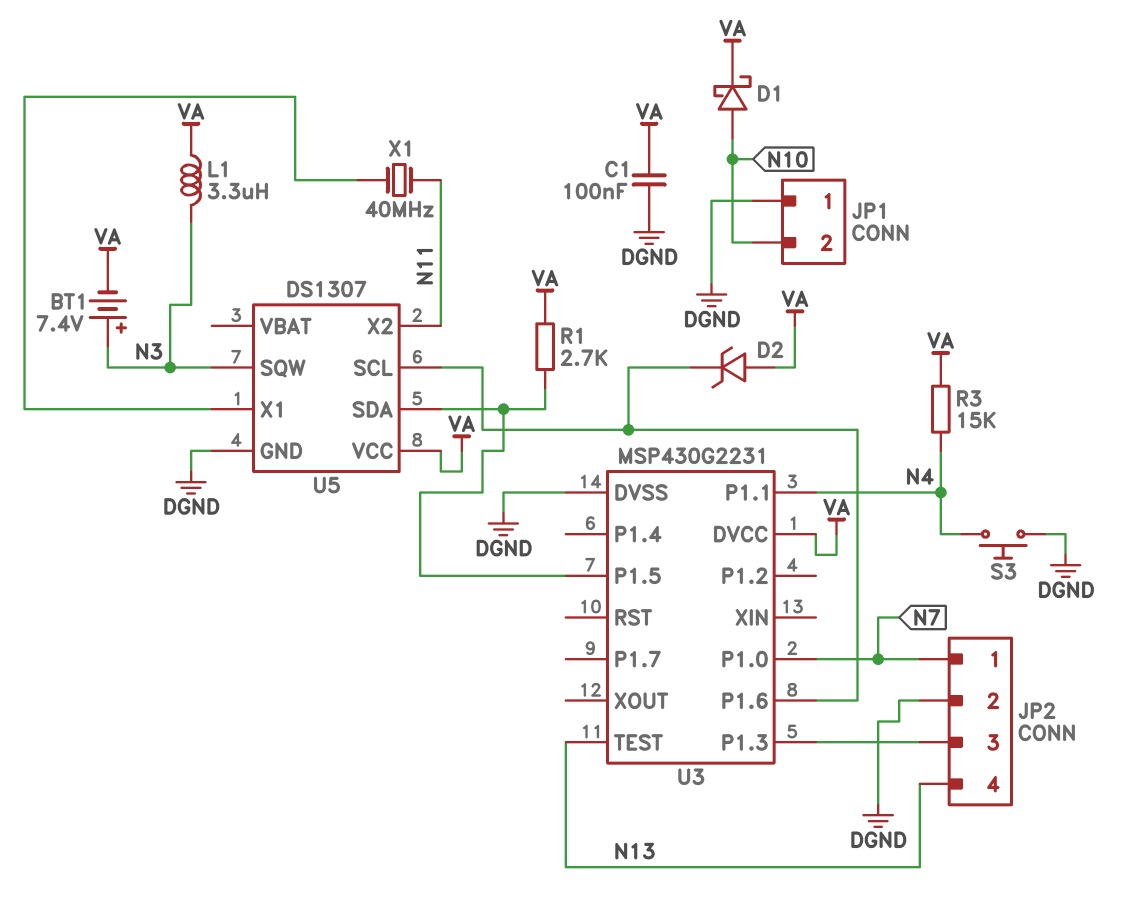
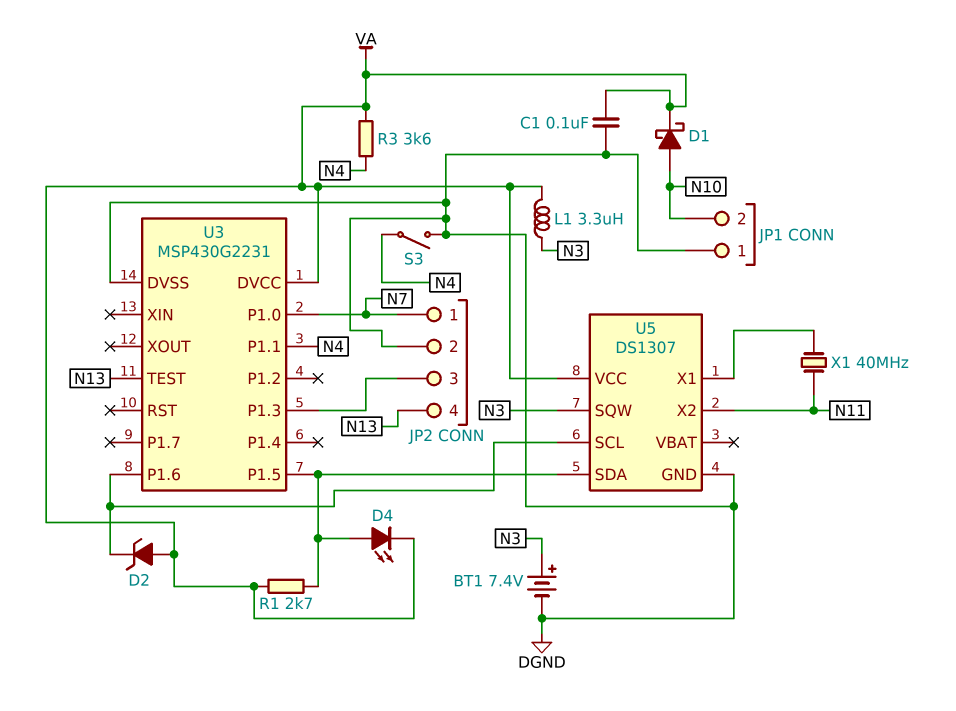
BT1: 7.4V (plus N3, minus VA) -> 7.4V (plus N3, minus DGND)
D4: none -> LED (A U3/P1.5, K VA)
R3: 15k (N4, VA) -> 3.6k (N4, VA)
S3: button (DGND, N4) -> switch (DGND, N4)

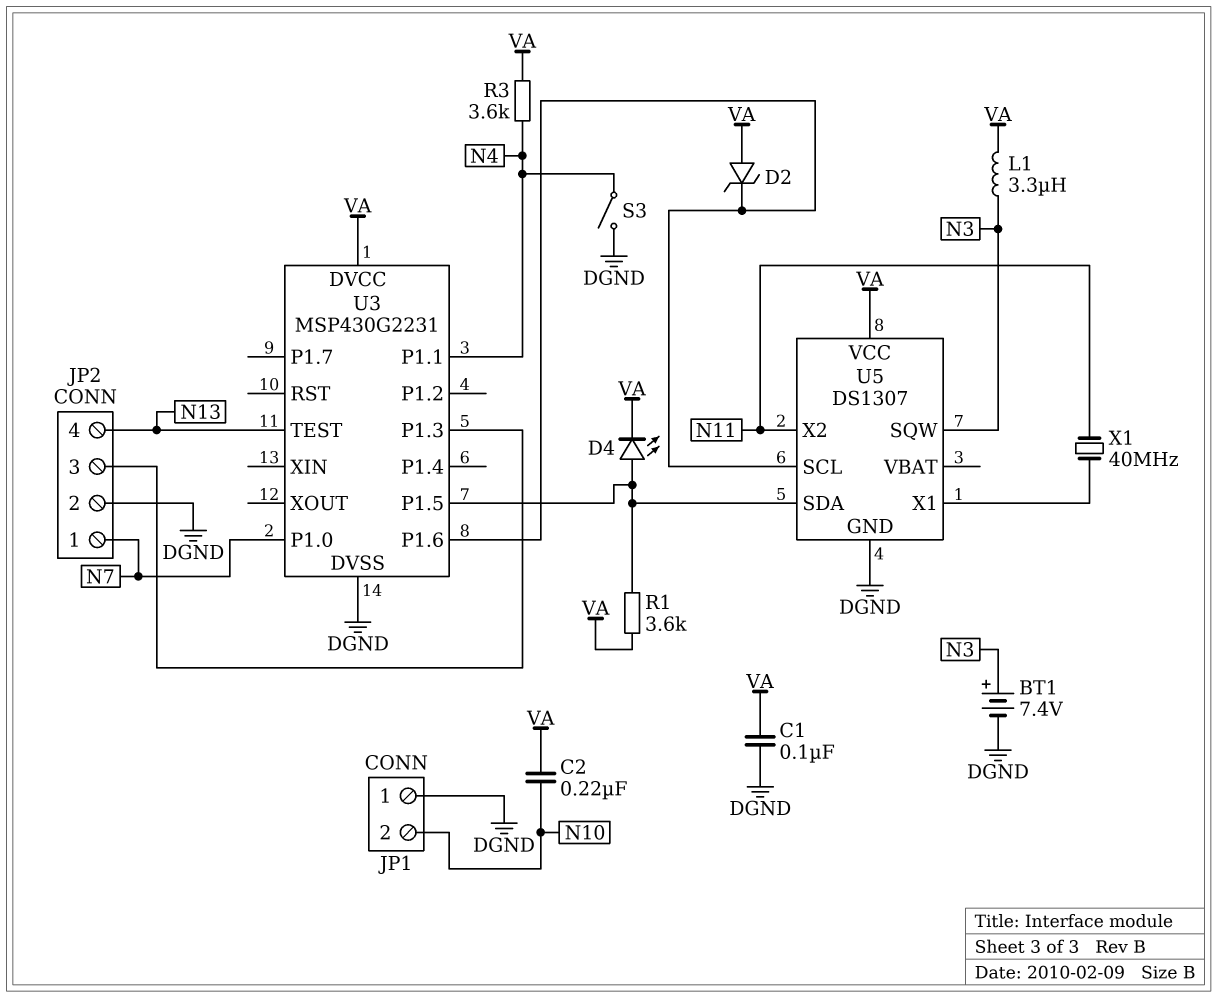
C2: none -> 220nF (N10, VA)
D1: schottky (A N10, K VA) -> none
R1: 2.7k (U3/P1.5, VA) -> 3.6k (U3/P1.5, VA)

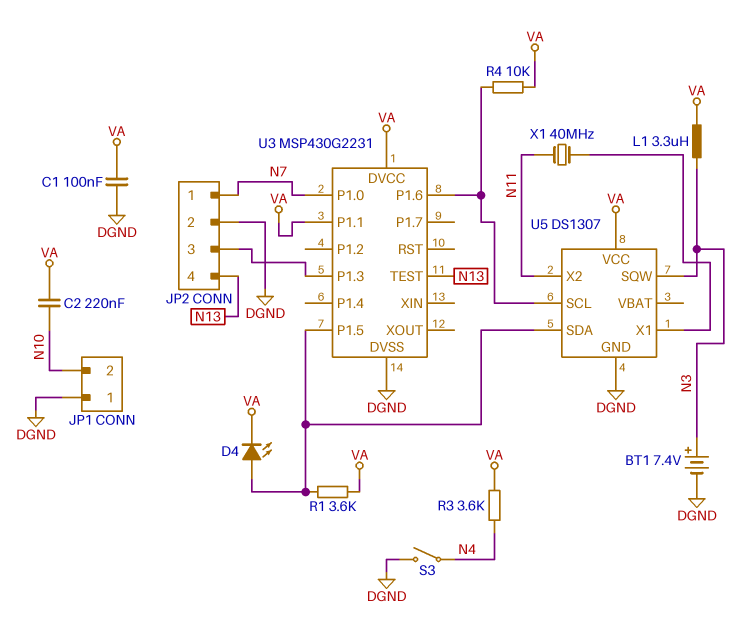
D2: zener (A VA, K U3/P1.6) -> none
R4: none -> 10k (U3/P1.6, VA)
U3 pin P1.1: N4 -> VA

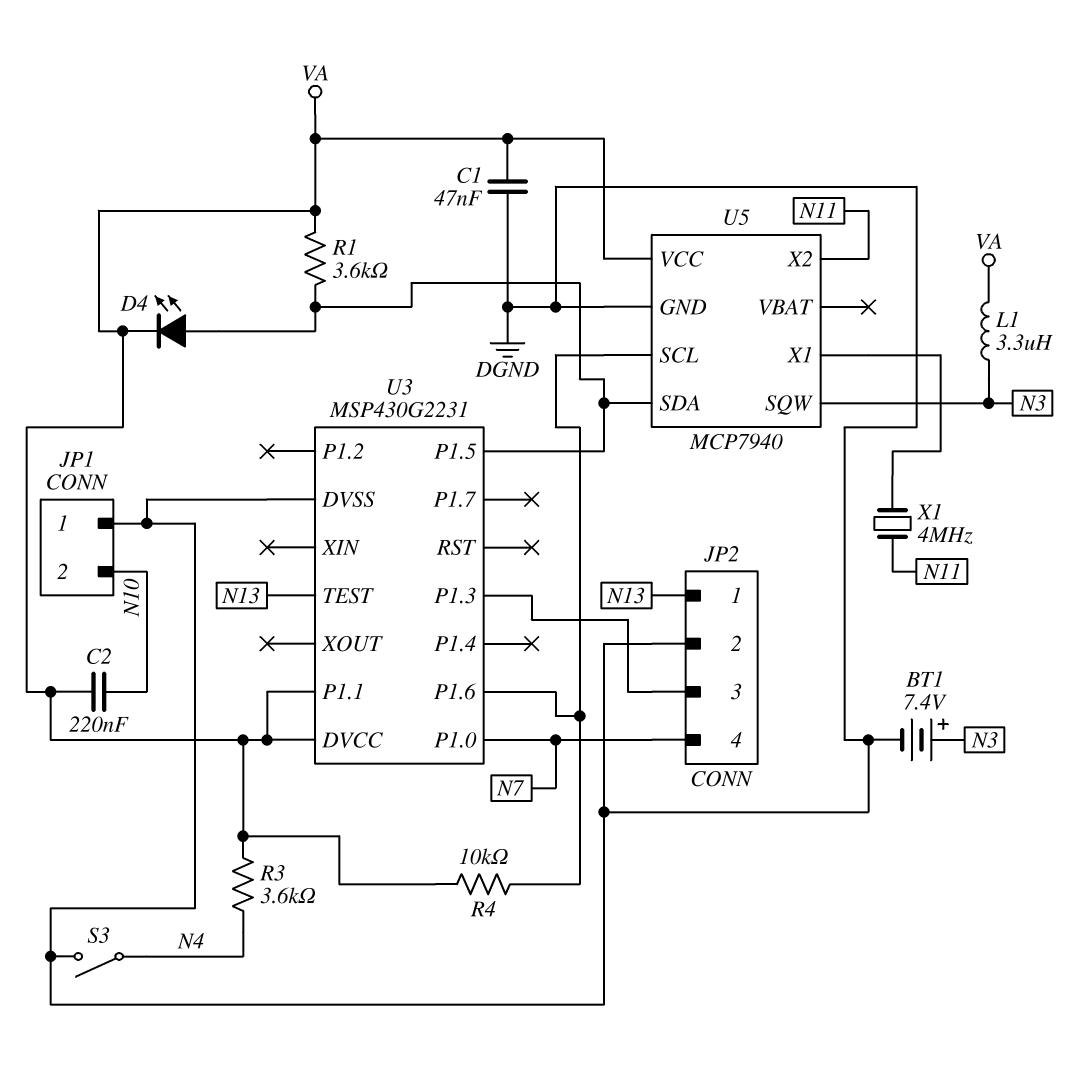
C1: 100nF (DGND, VA) -> 47nF (DGND, VA)
JP2 pin 1: N7 -> N13
JP2 pin 4: N13 -> N7
U5: DS1307 -> MCP7940
X1: 40MHz (N11, U5/X1) -> 4MHz (N11, U5/X1)

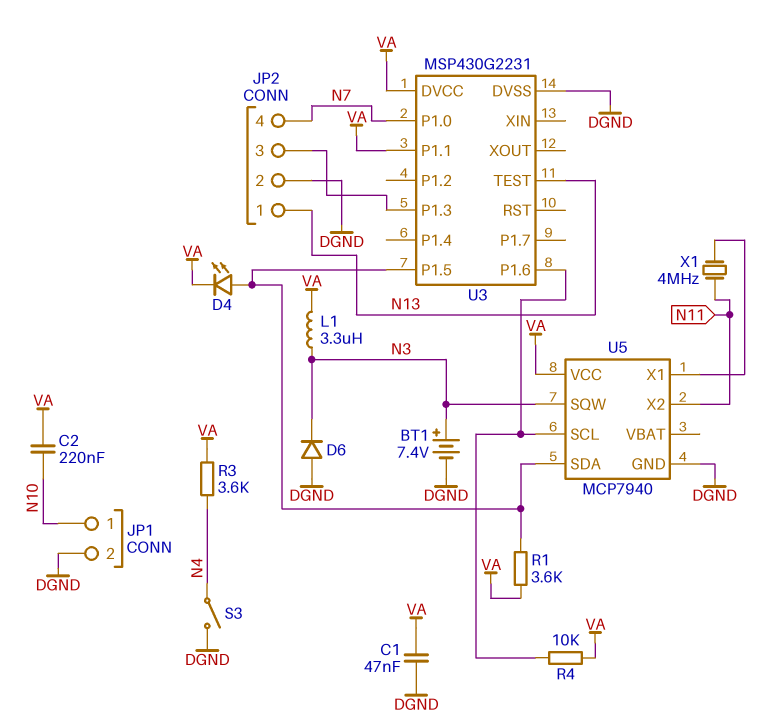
D6: none -> diode (A DGND, K N3)
JP1 pin 1: DGND -> N10
JP1 pin 2: N10 -> DGND

